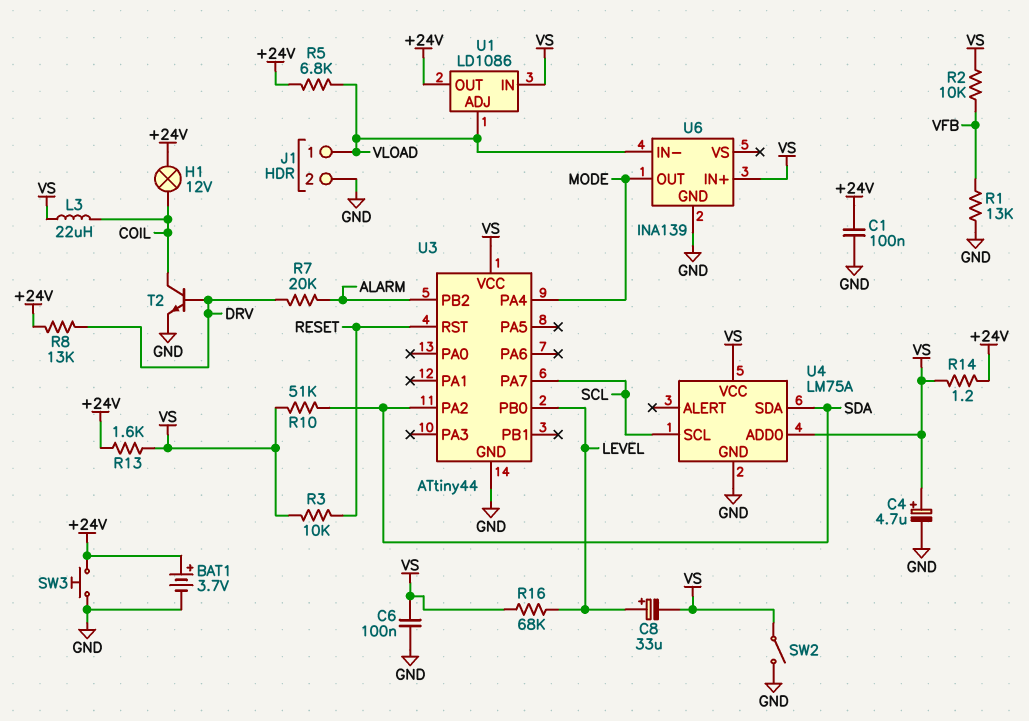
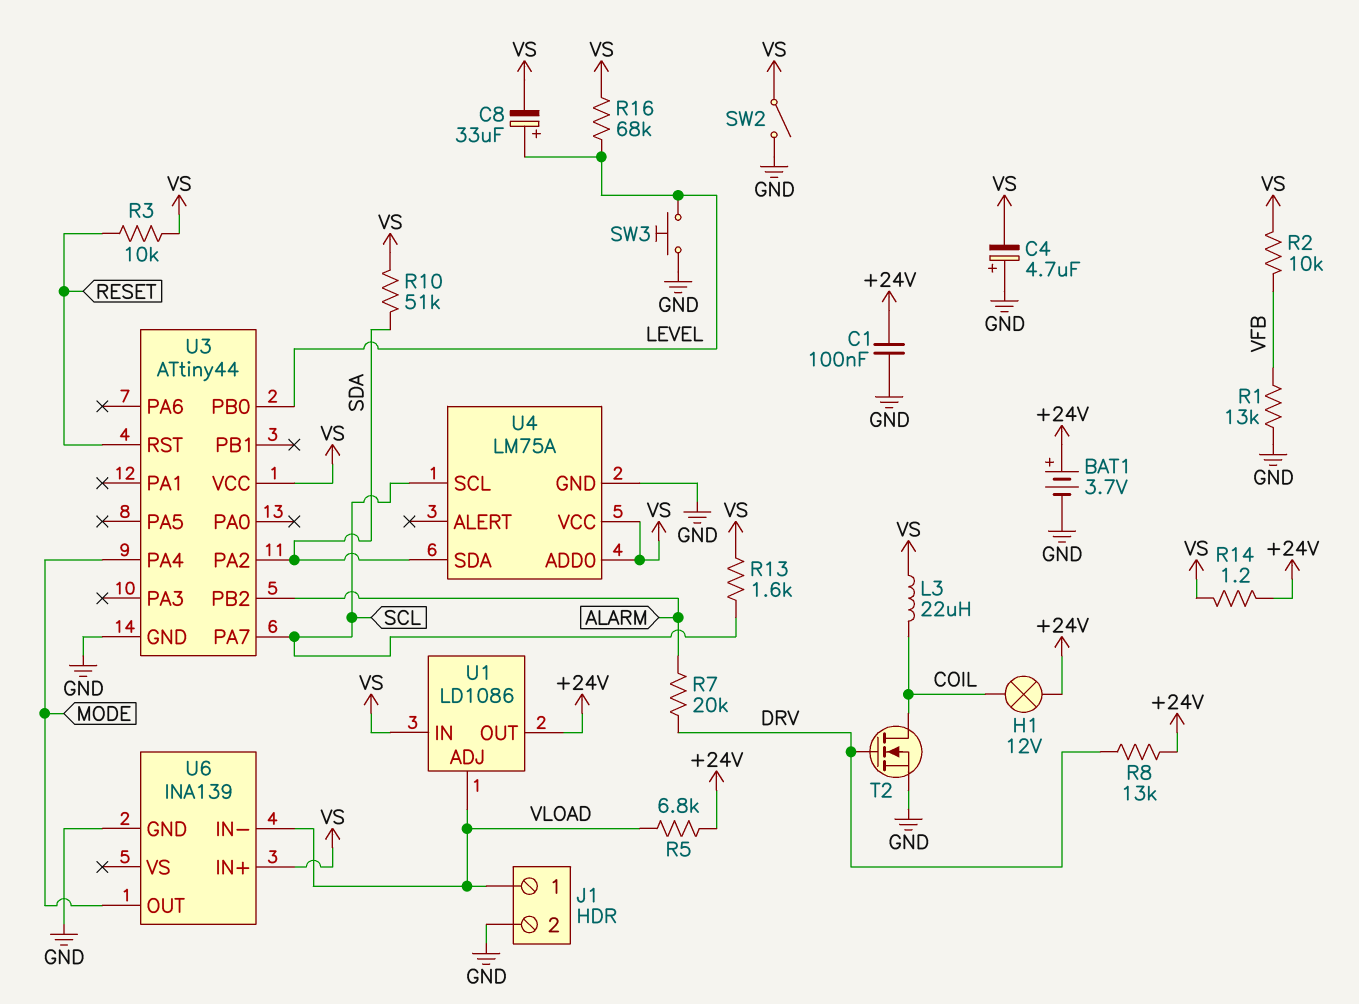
C4: 4.7uF (plus VS, minus GND) -> 4.7uF (plus GND, minus VS)
C6: 100nF (GND, VS) -> none
R13: 1.6k (+24V, VS) -> 1.6k (SCL, VS)
SW3: button (+24V, GND) -> button (GND, LEVEL)
T2: NPN (B DRV, C COIL, E GND) -> NMOS (G DRV, D COIL, S GND)

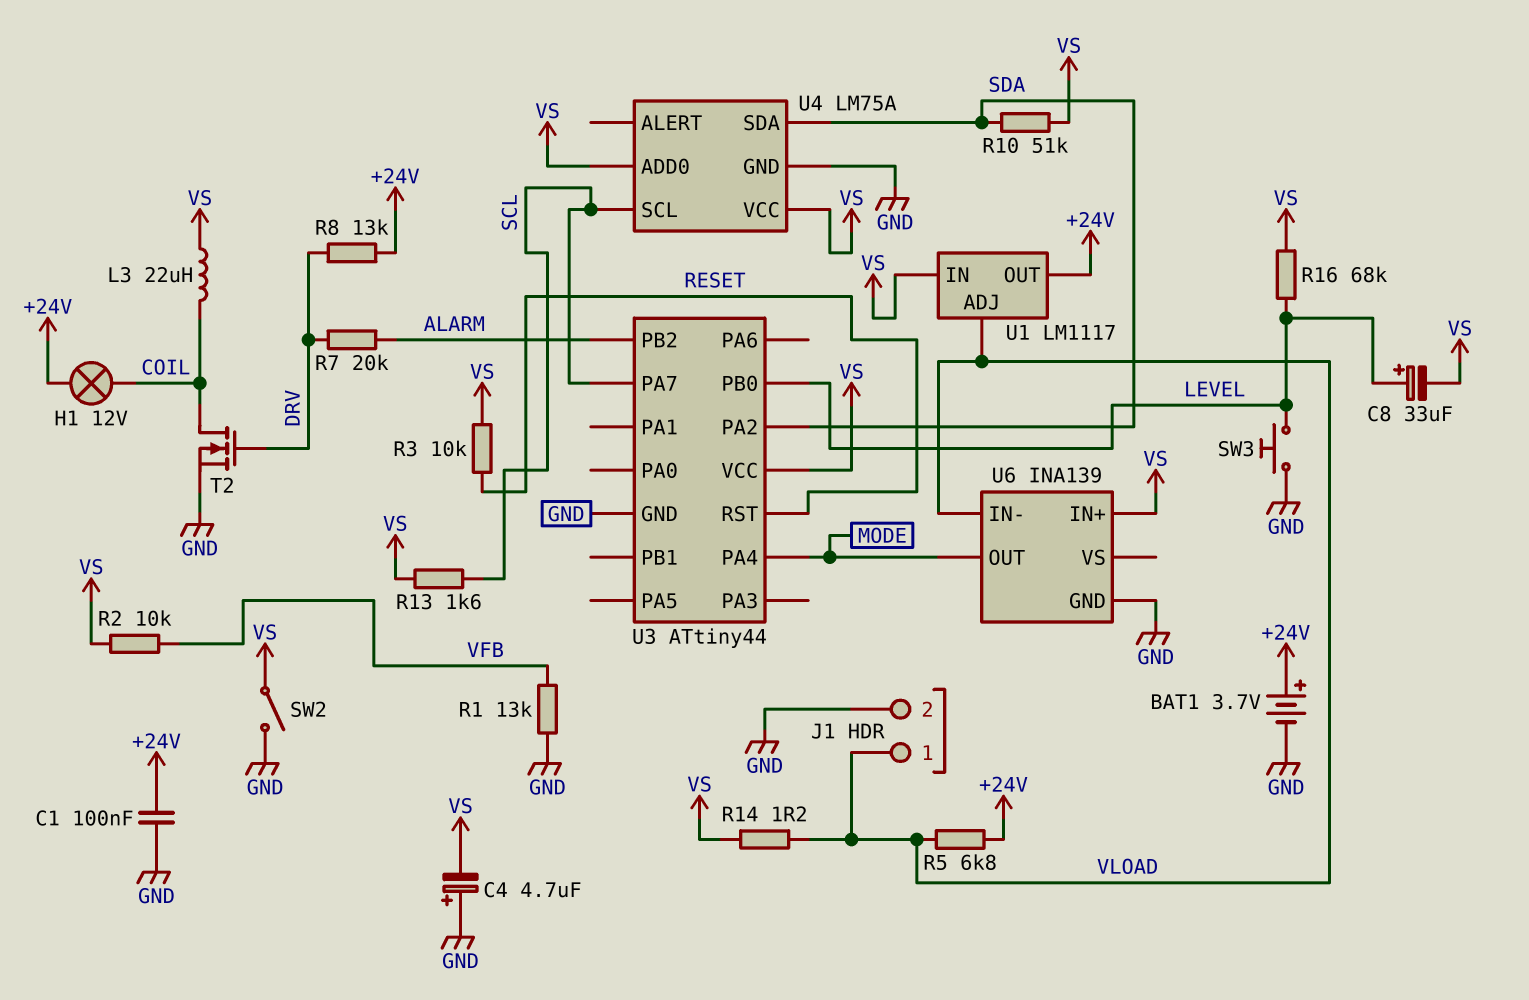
R14: 1.2 (+24V, VS) -> 1.2 (VLOAD, VS)
U1: LD1086 -> LM1117

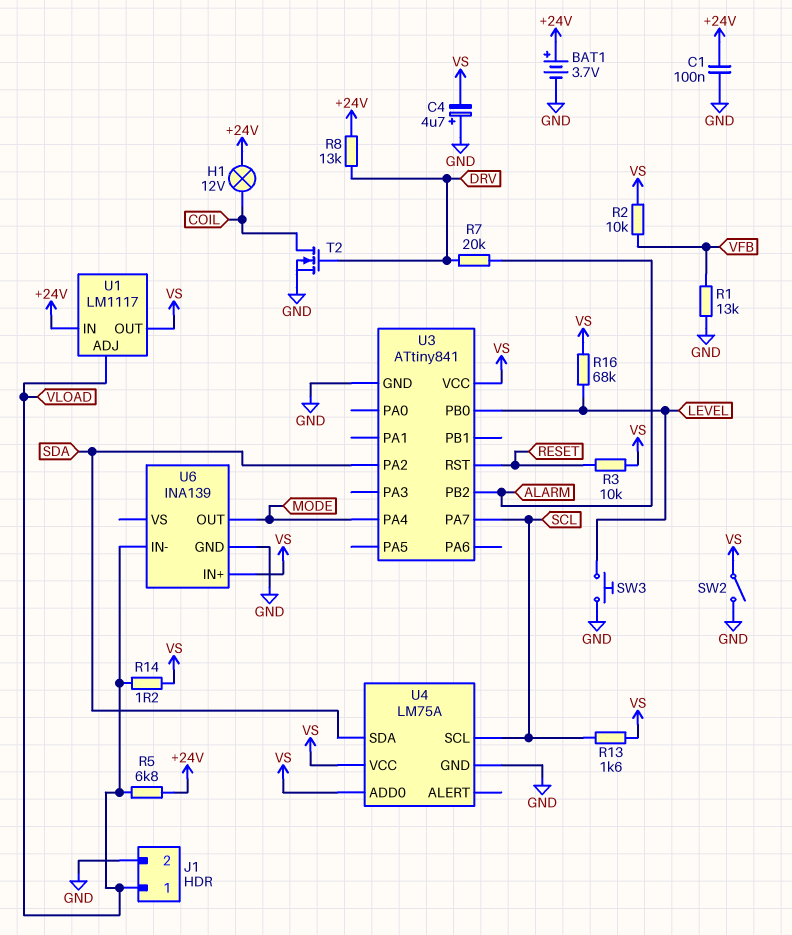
C8: 33uF (plus LEVEL, minus VS) -> none
L3: 22uH (COIL, VS) -> none
R10: 51k (SDA, VS) -> none
U1 pin IN: VS -> +24V
U1 pin OUT: +24V -> VS
U3: ATtiny44 -> ATtiny841

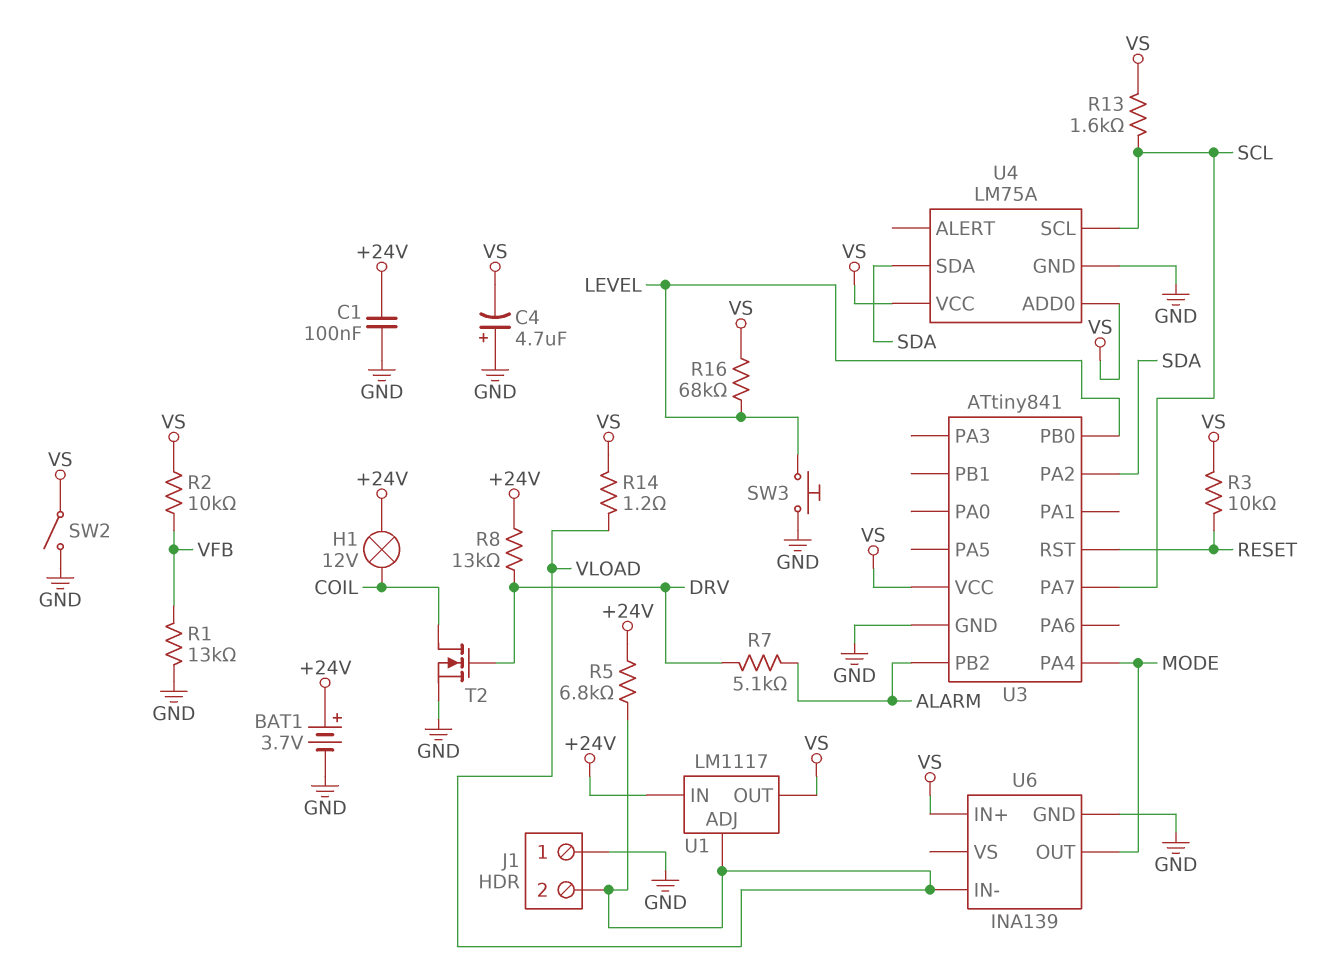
J1 pin 1: VLOAD -> GND
J1 pin 2: GND -> VLOAD
R7: 20k (ALARM, DRV) -> 5.1k (ALARM, DRV)

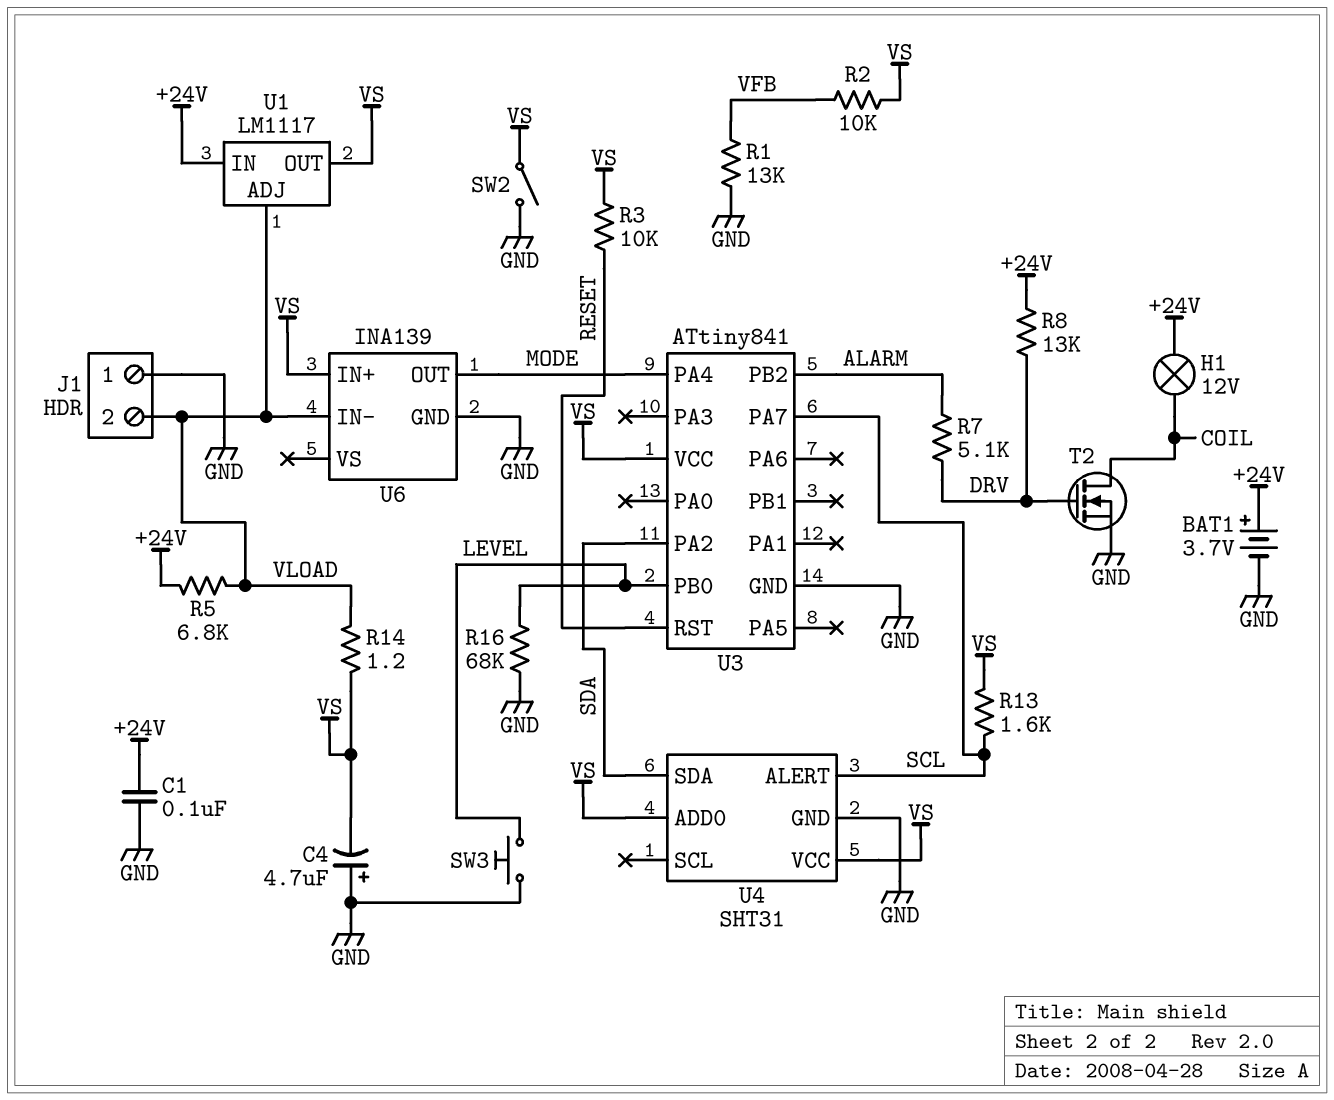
R16: 68k (LEVEL, VS) -> 68k (GND, LEVEL)
U4: LM75A -> SHT31
U4 pin ALERT: none -> SCL
U4 pin SCL: SCL -> none

